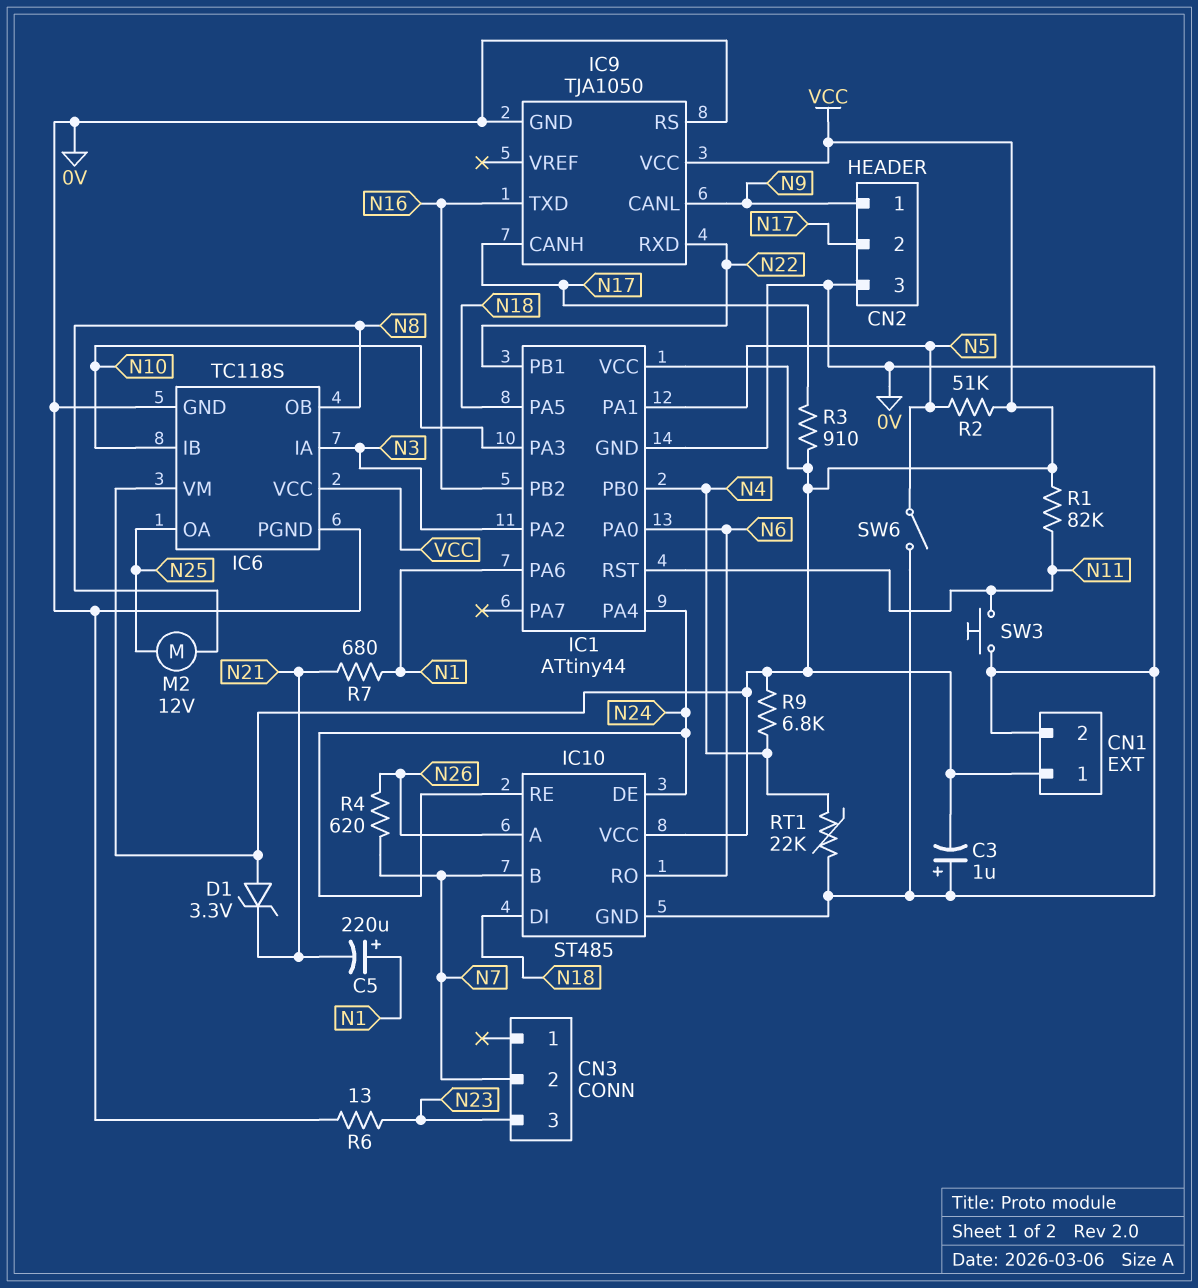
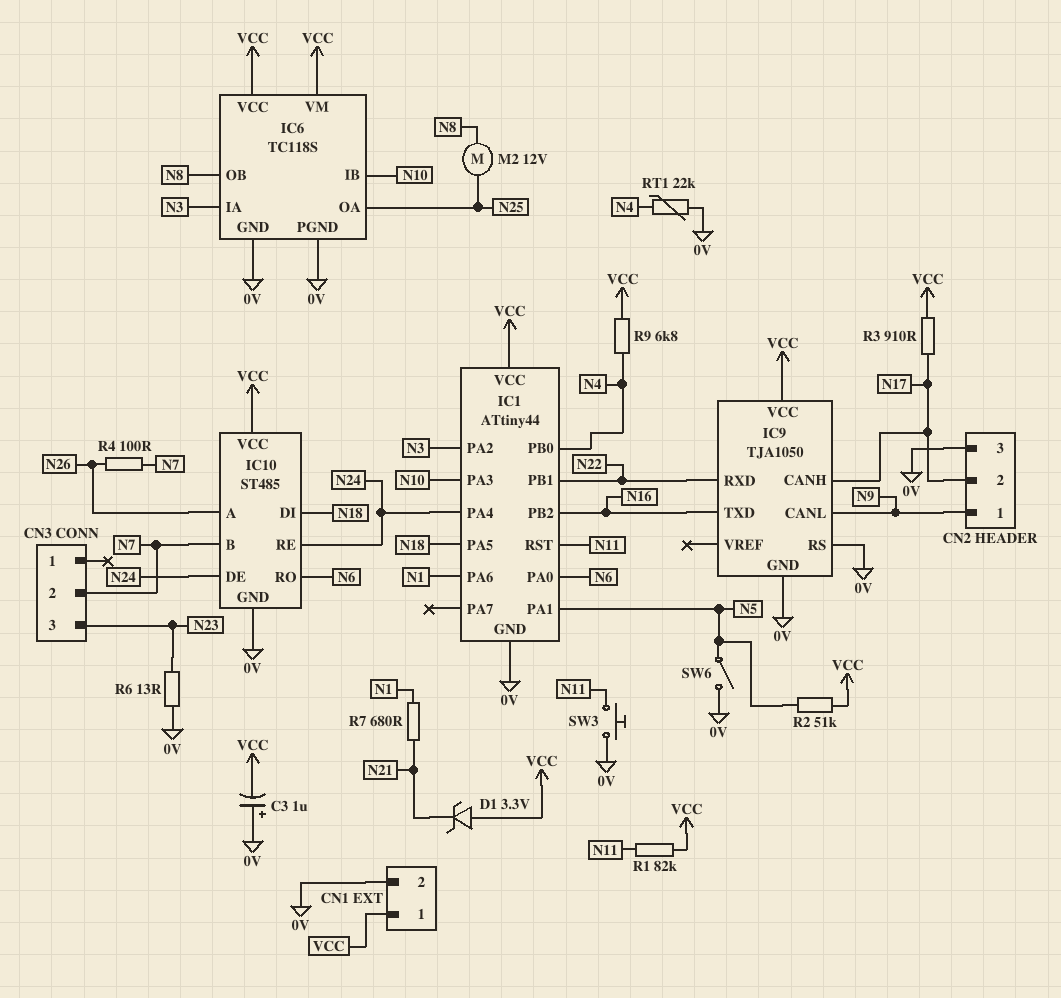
C5: 220uF (plus N1, minus N21) -> none
R4: 620 (N7, N26) -> 100 (N7, N26)

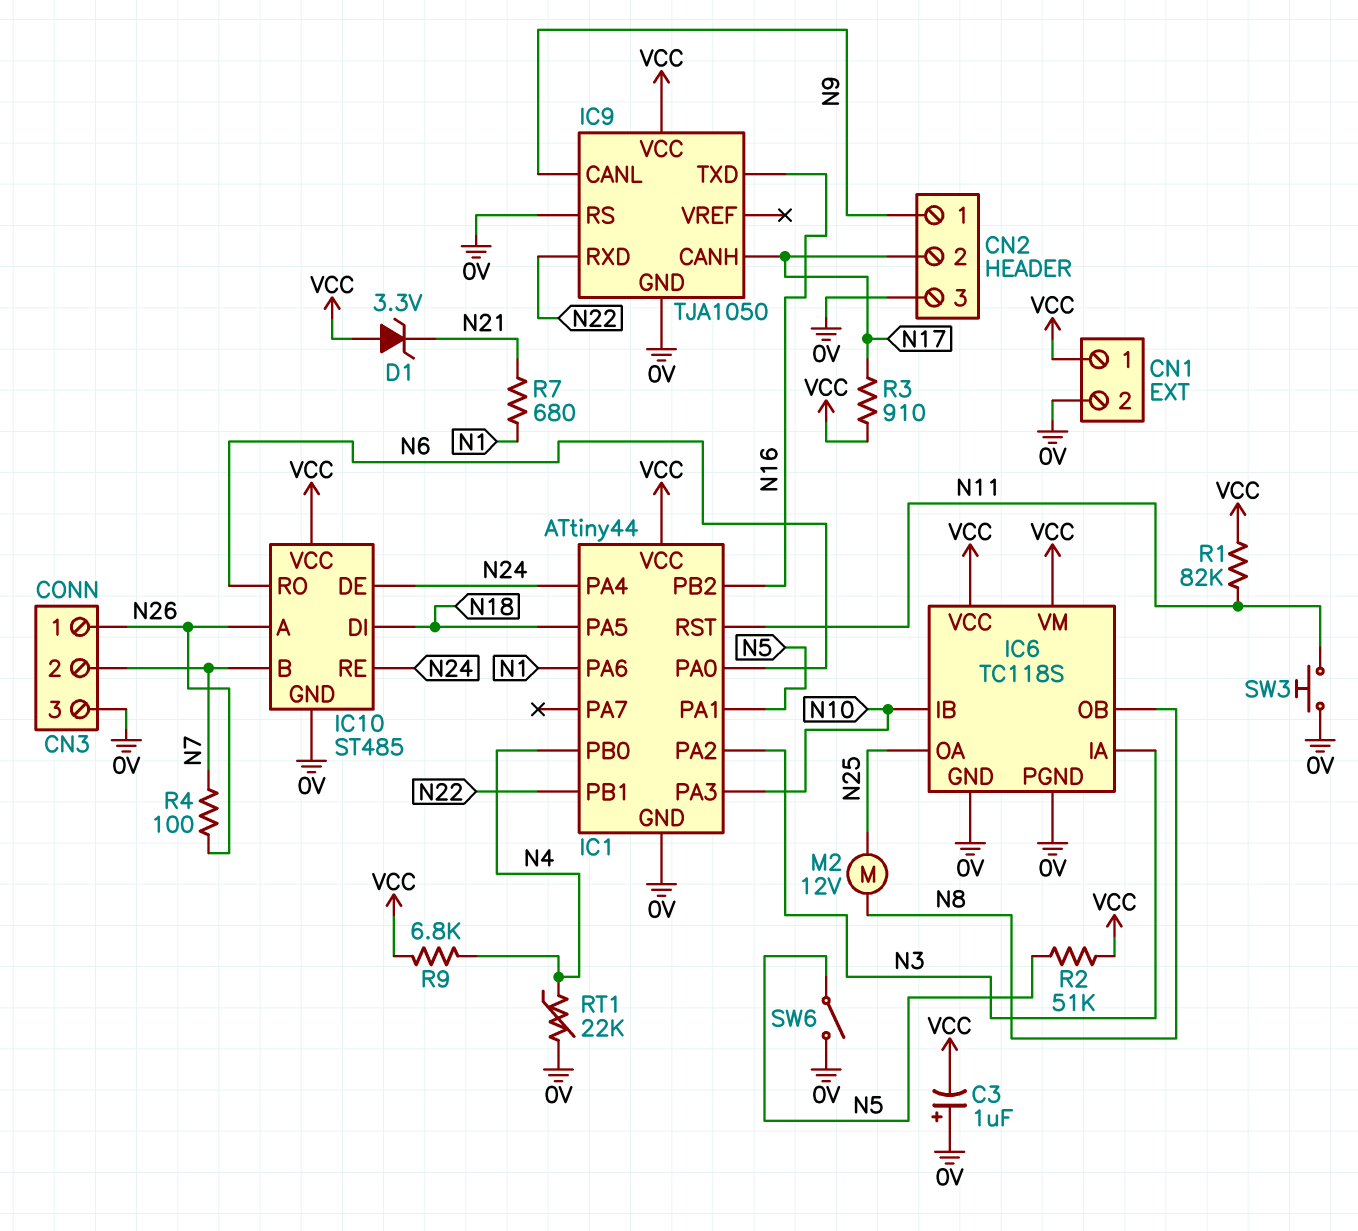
CN3 pin 1: none -> N26
CN3 pin 3: N23 -> 0V
R6: 13 (0V, N23) -> none

